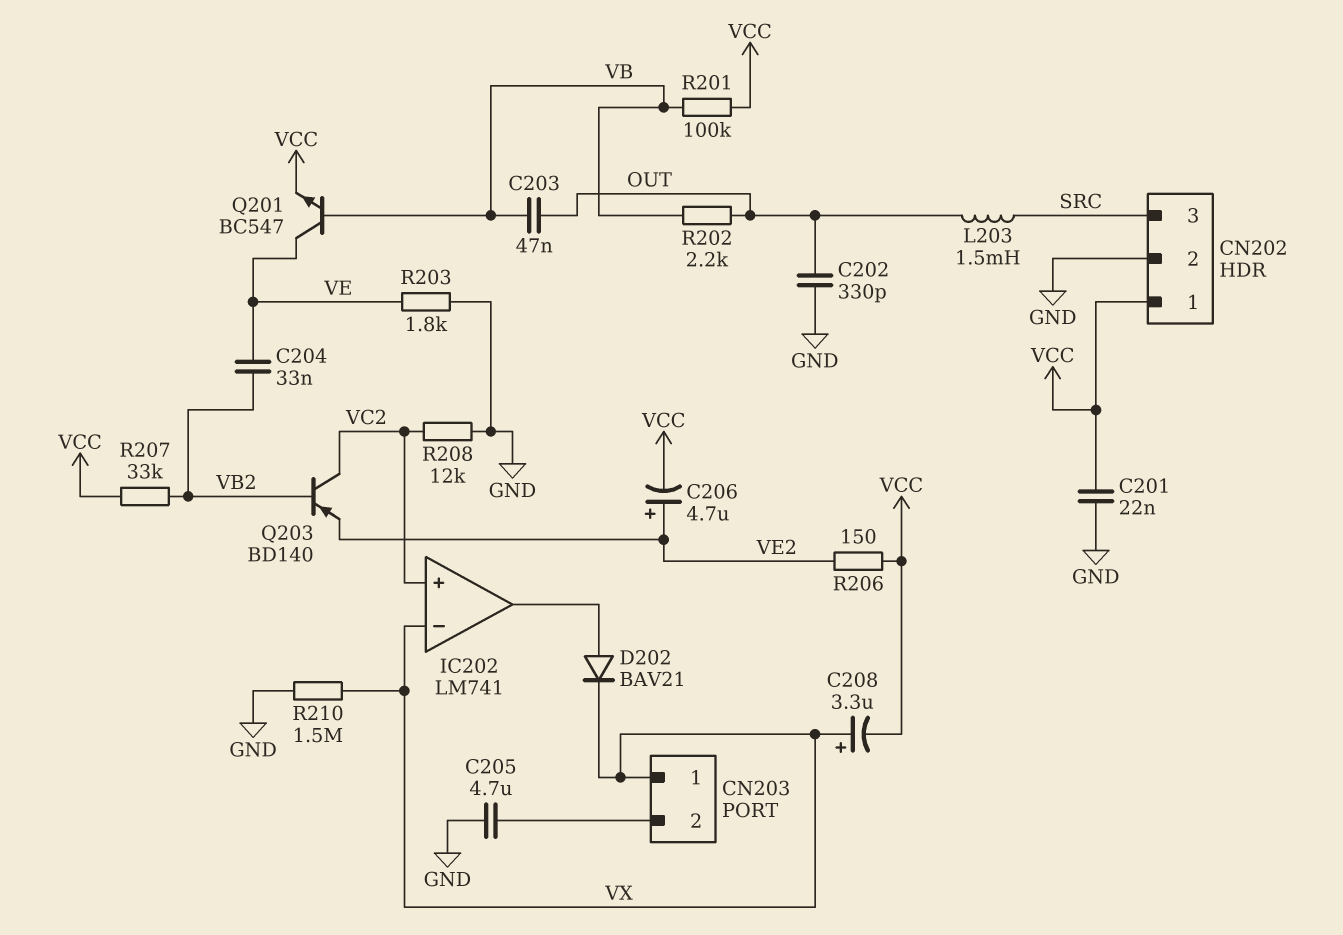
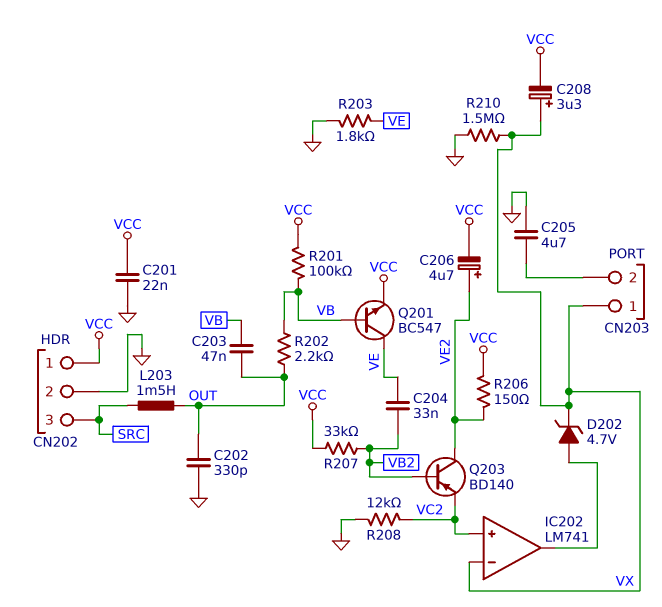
D202: diode BAV21 (A IC202/out, K VX) -> zener 4.7V (A IC202/out, K VX)
Q203: PNP BD140 (B VB2, C VC2, E VE2) -> PNP BD140 (B VB2, C VE2, E VC2)

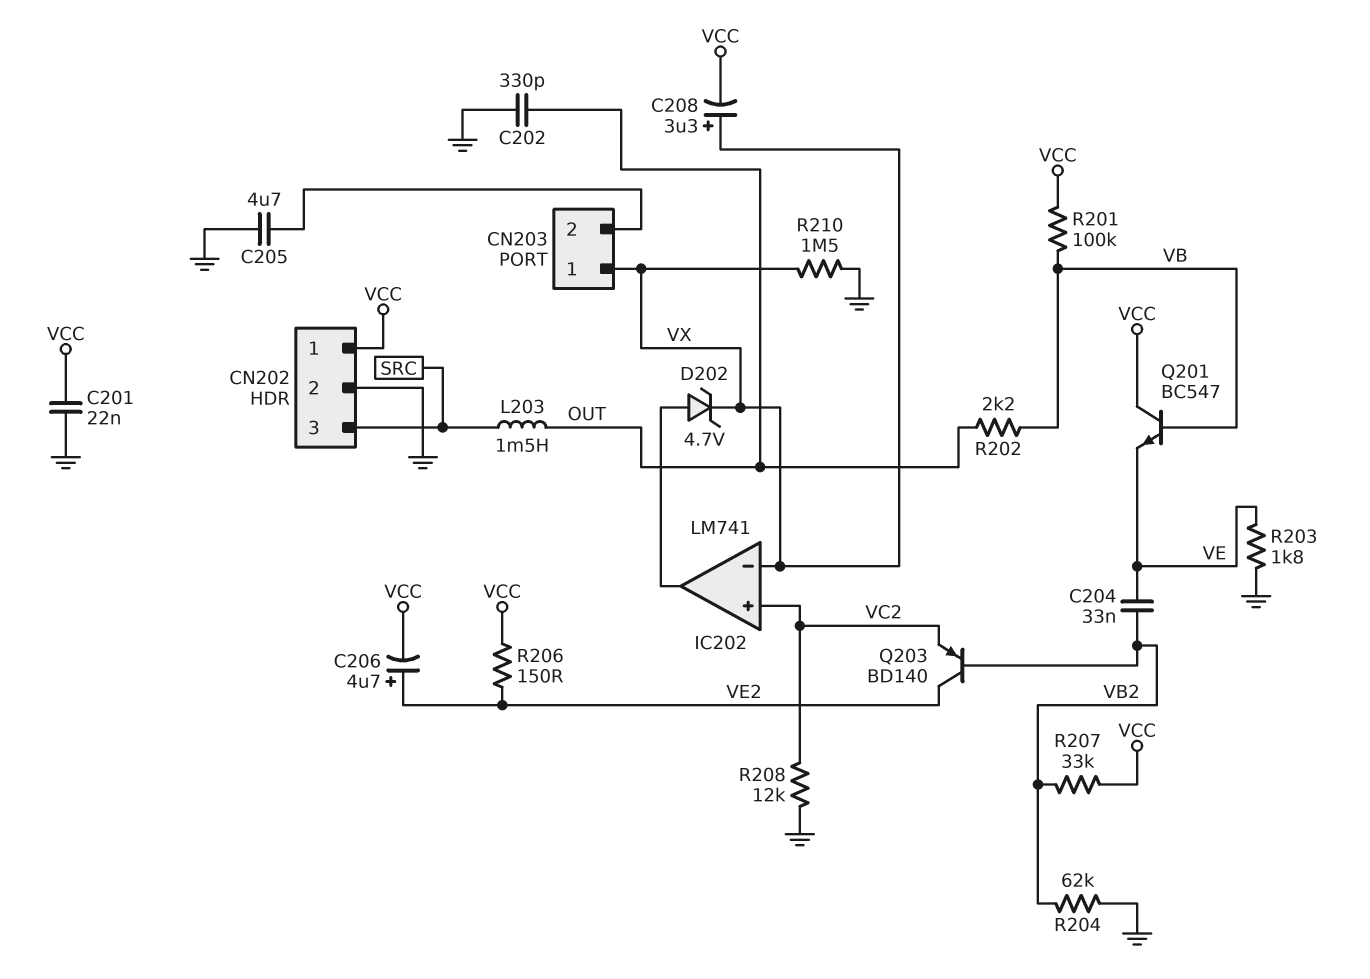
C203: 47nF (OUT, VB) -> none
Q201: NPN BC547 (B VB, C VE, E VCC) -> NPN BC547 (B VB, C VCC, E VE)
R204: none -> 62k (GND, VB2)

